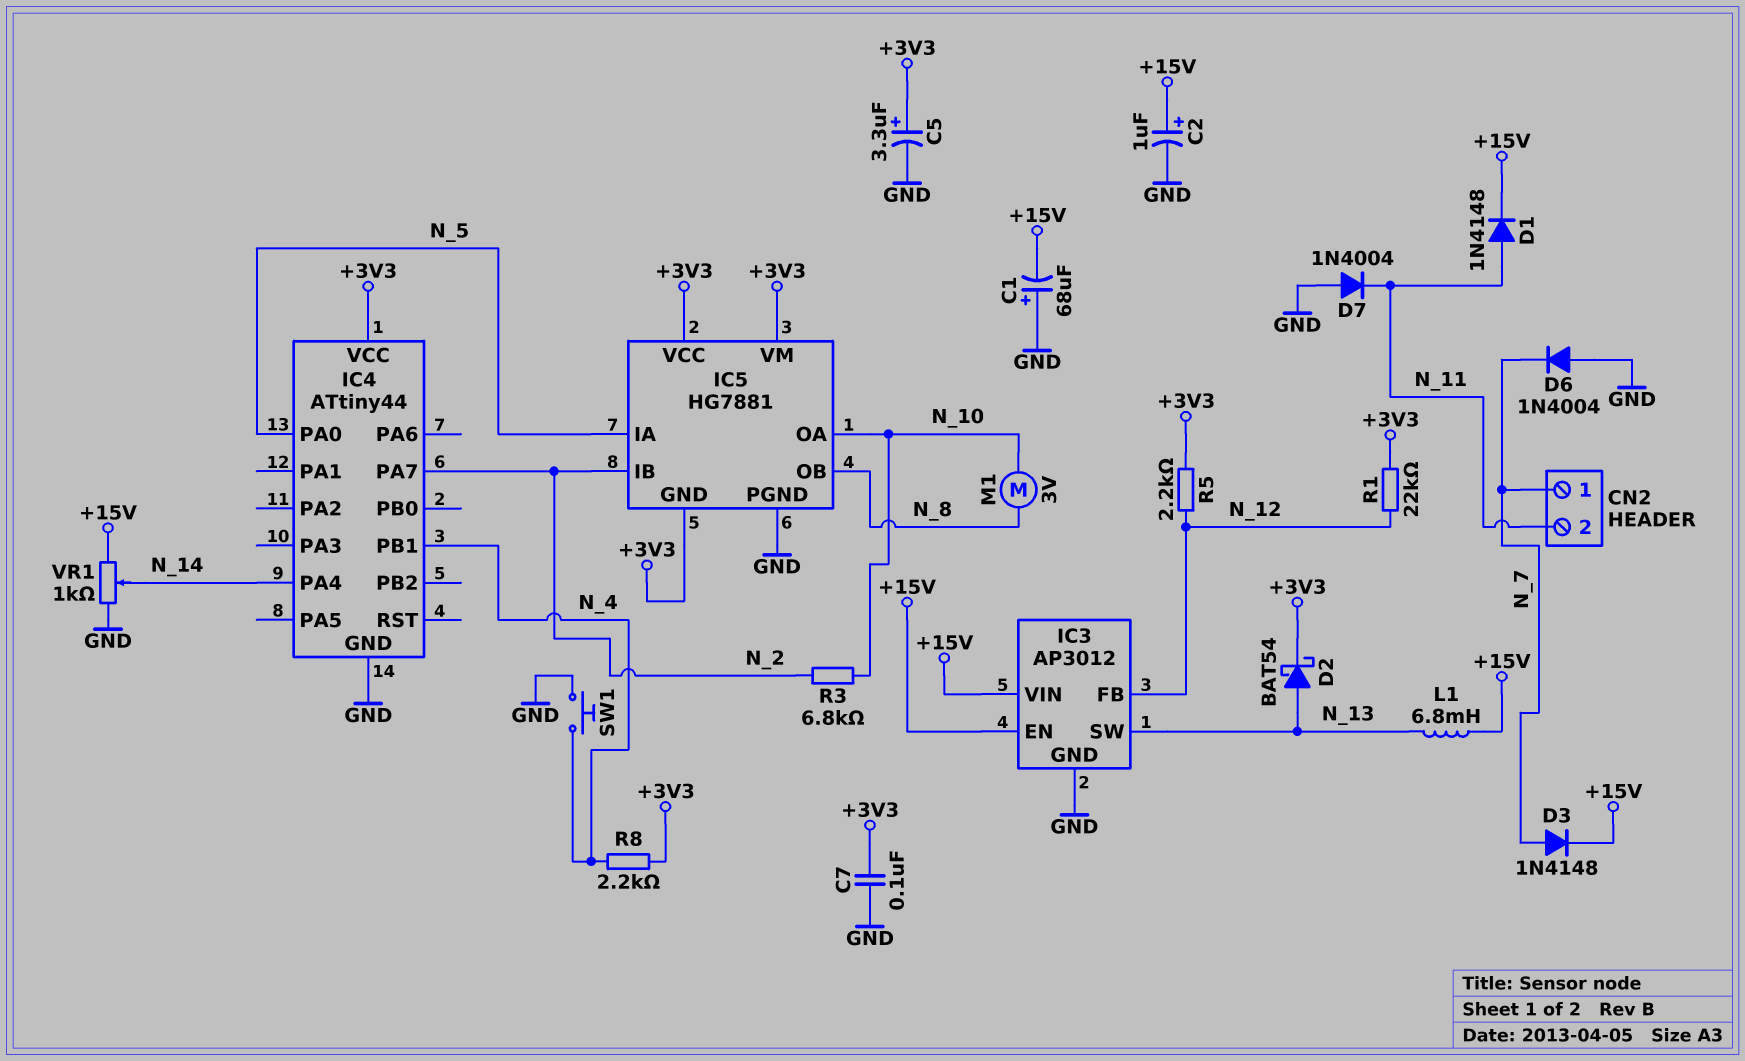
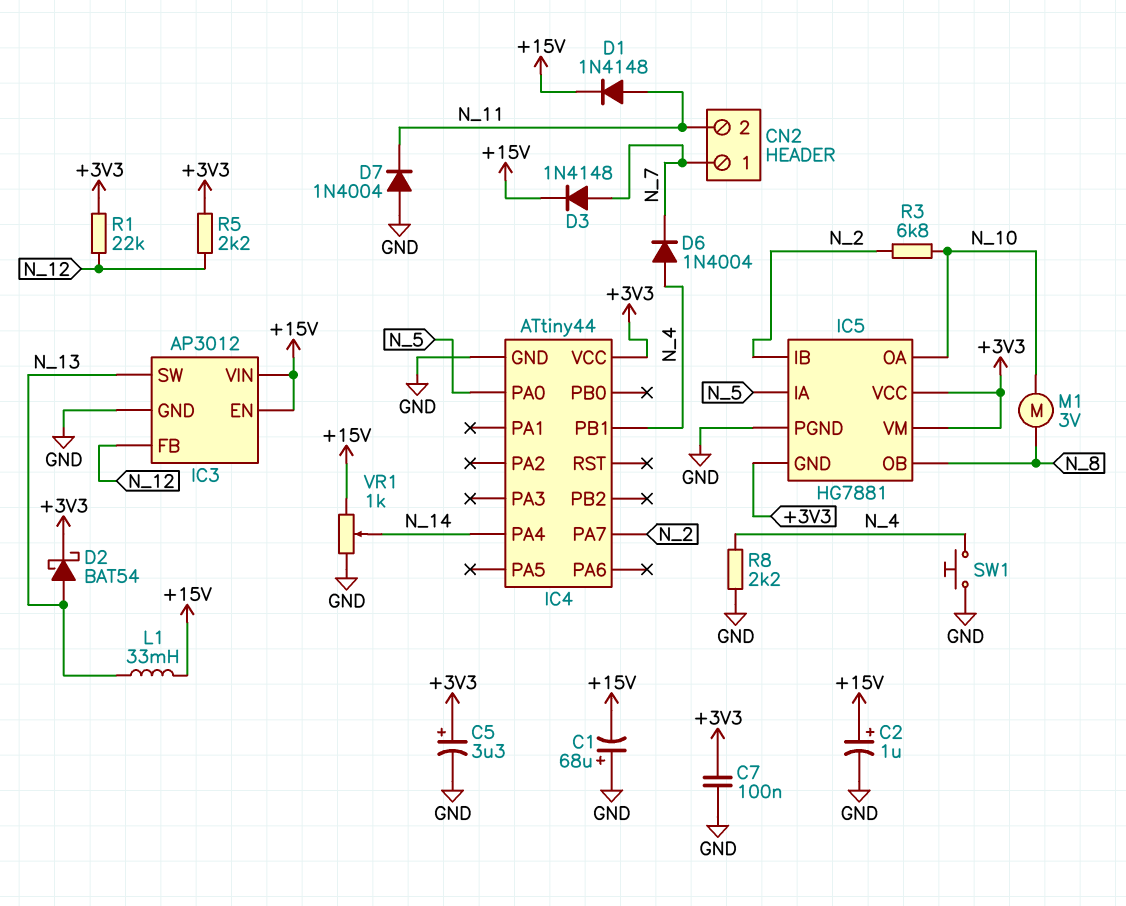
D6: diode 1N4004 (A GND, K N_7) -> diode 1N4004 (A N_4, K N_7)
L1: 6.8mH (+15V, N_13) -> 33mH (+15V, N_13)
R8: 2.2k (+3V3, N_4) -> 2.2k (GND, N_4)

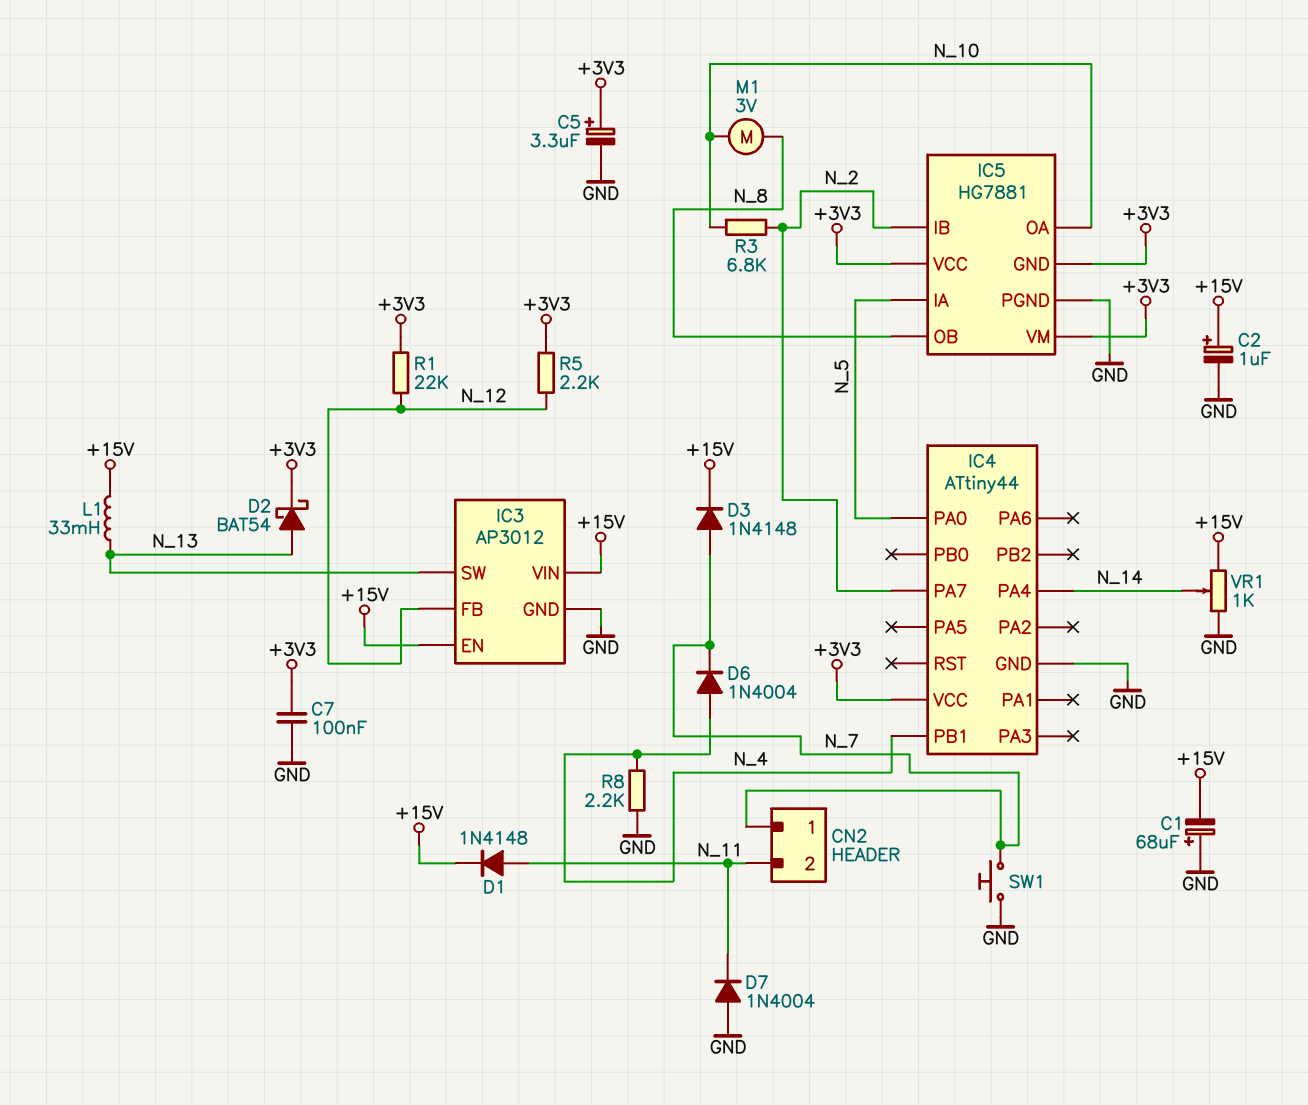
SW1: button (GND, N_4) -> button (GND, N_7)

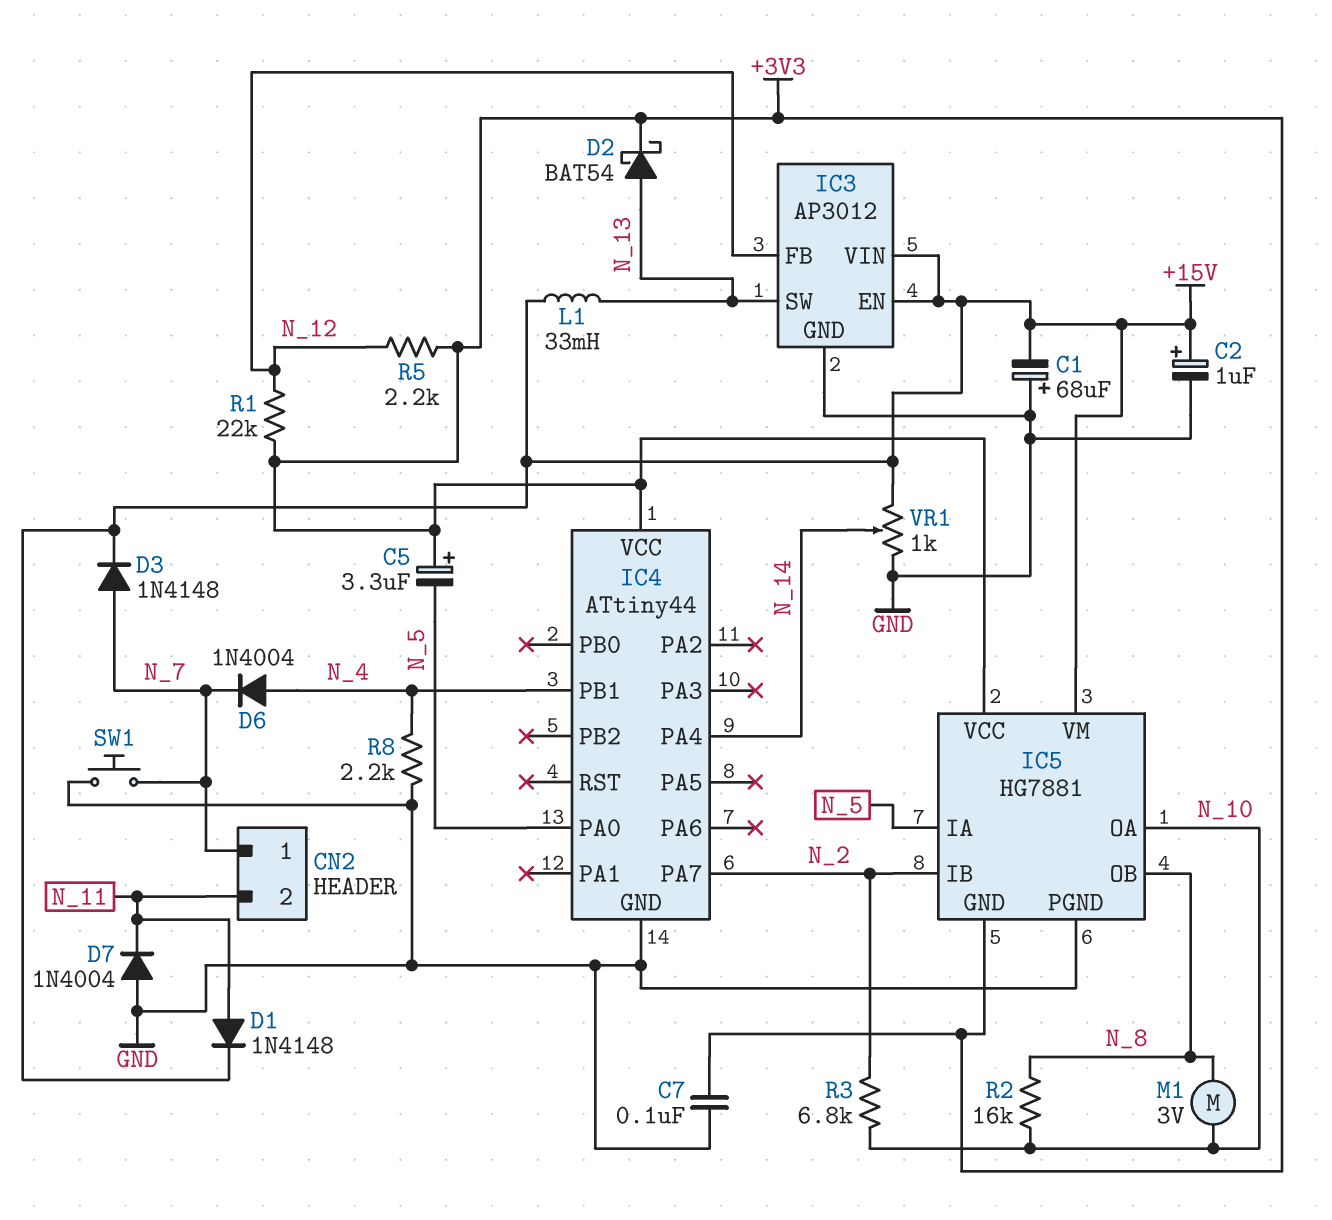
C5: 3.3uF (plus +3V3, minus GND) -> 3.3uF (plus +3V3, minus N_5)
IC5 pin VM: +3V3 -> +15V
R2: none -> 16k (N_8, N_10)

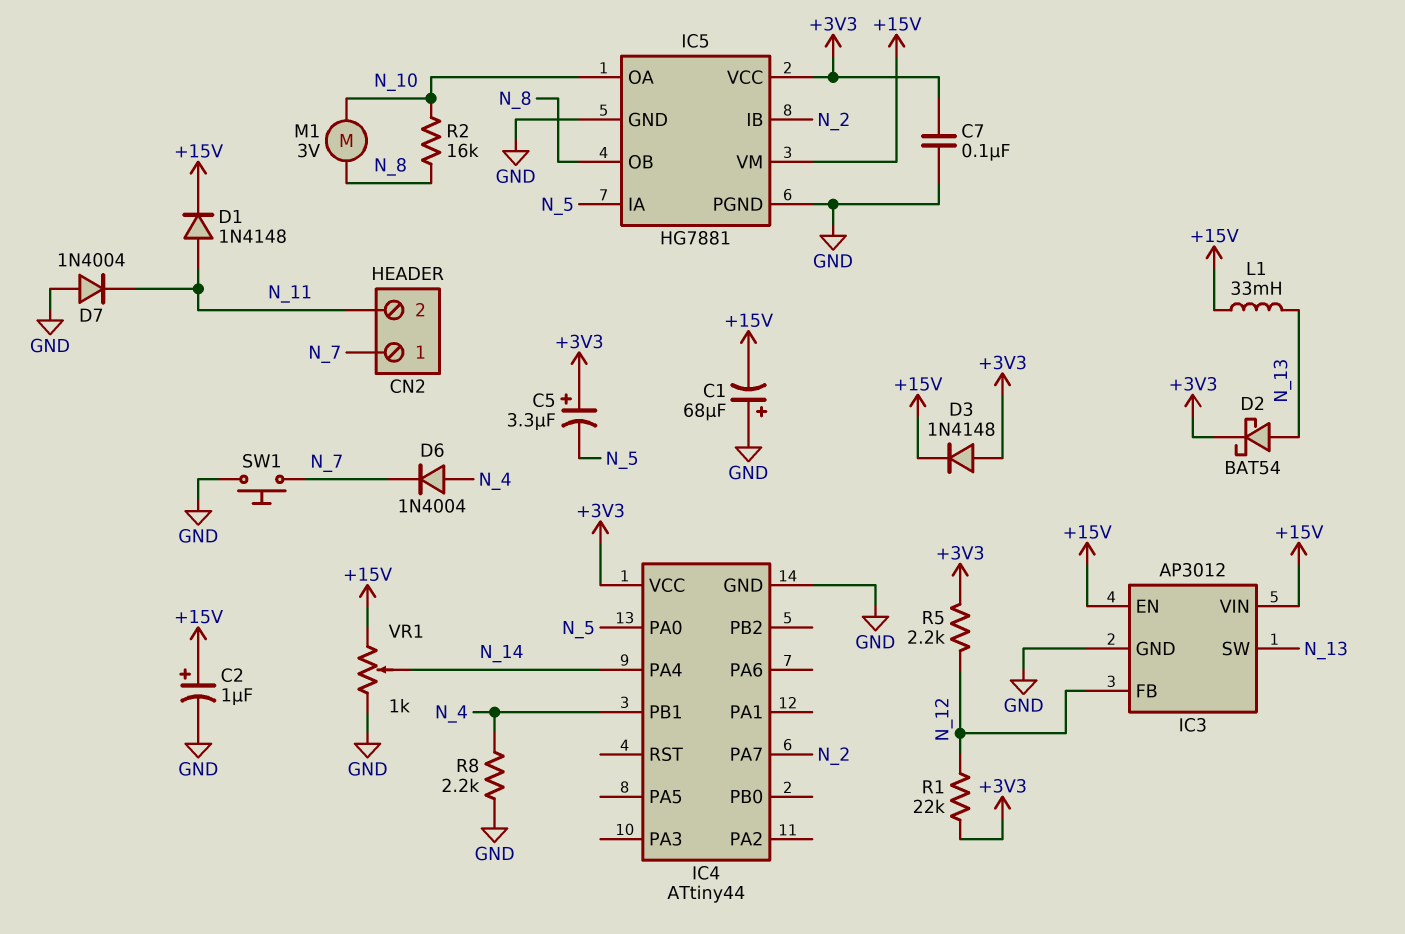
D3: diode 1N4148 (A N_7, K +15V) -> diode 1N4148 (A +3V3, K +15V)
IC5 pin GND: +3V3 -> GND
R3: 6.8k (N_2, N_10) -> none

